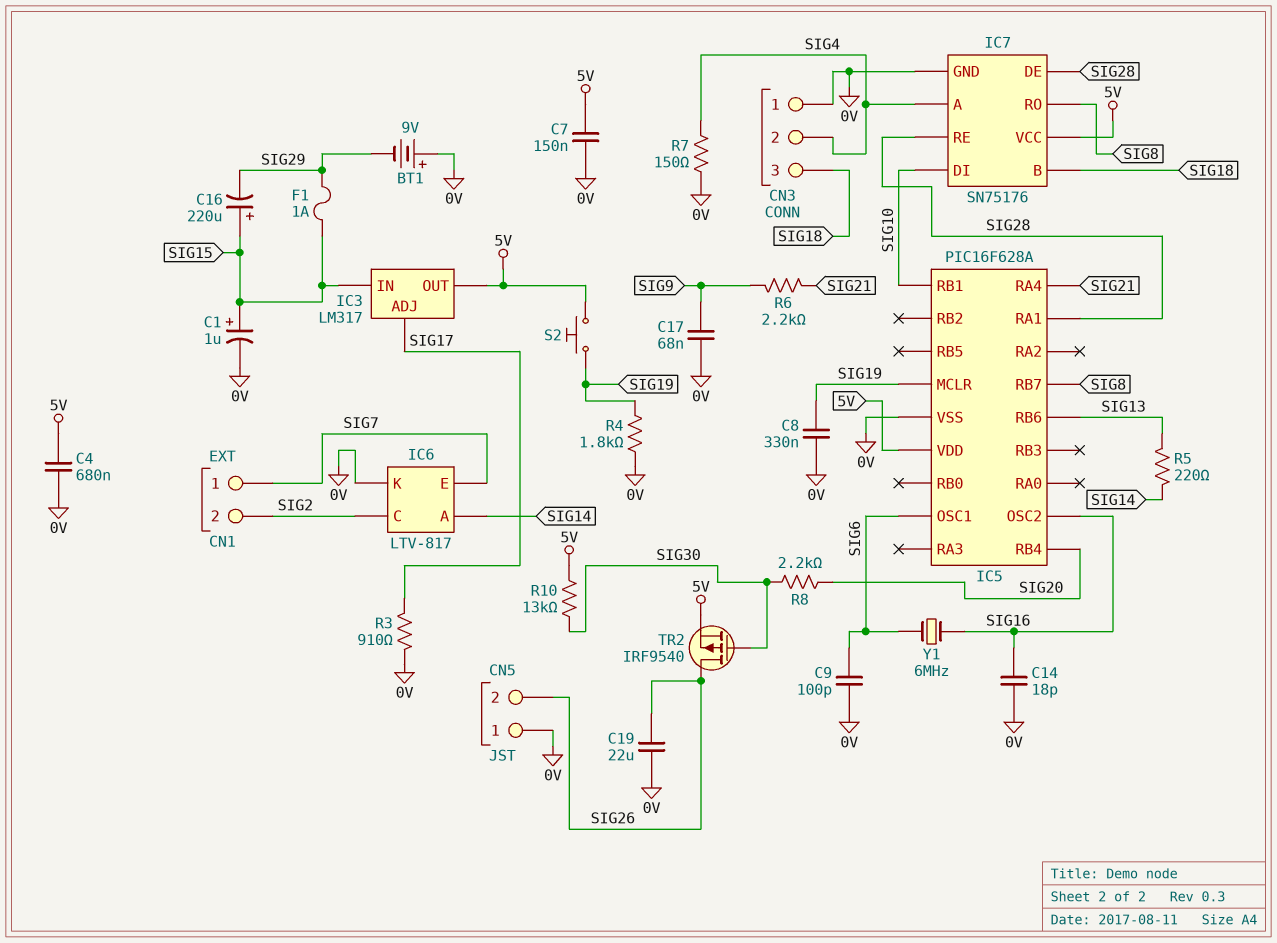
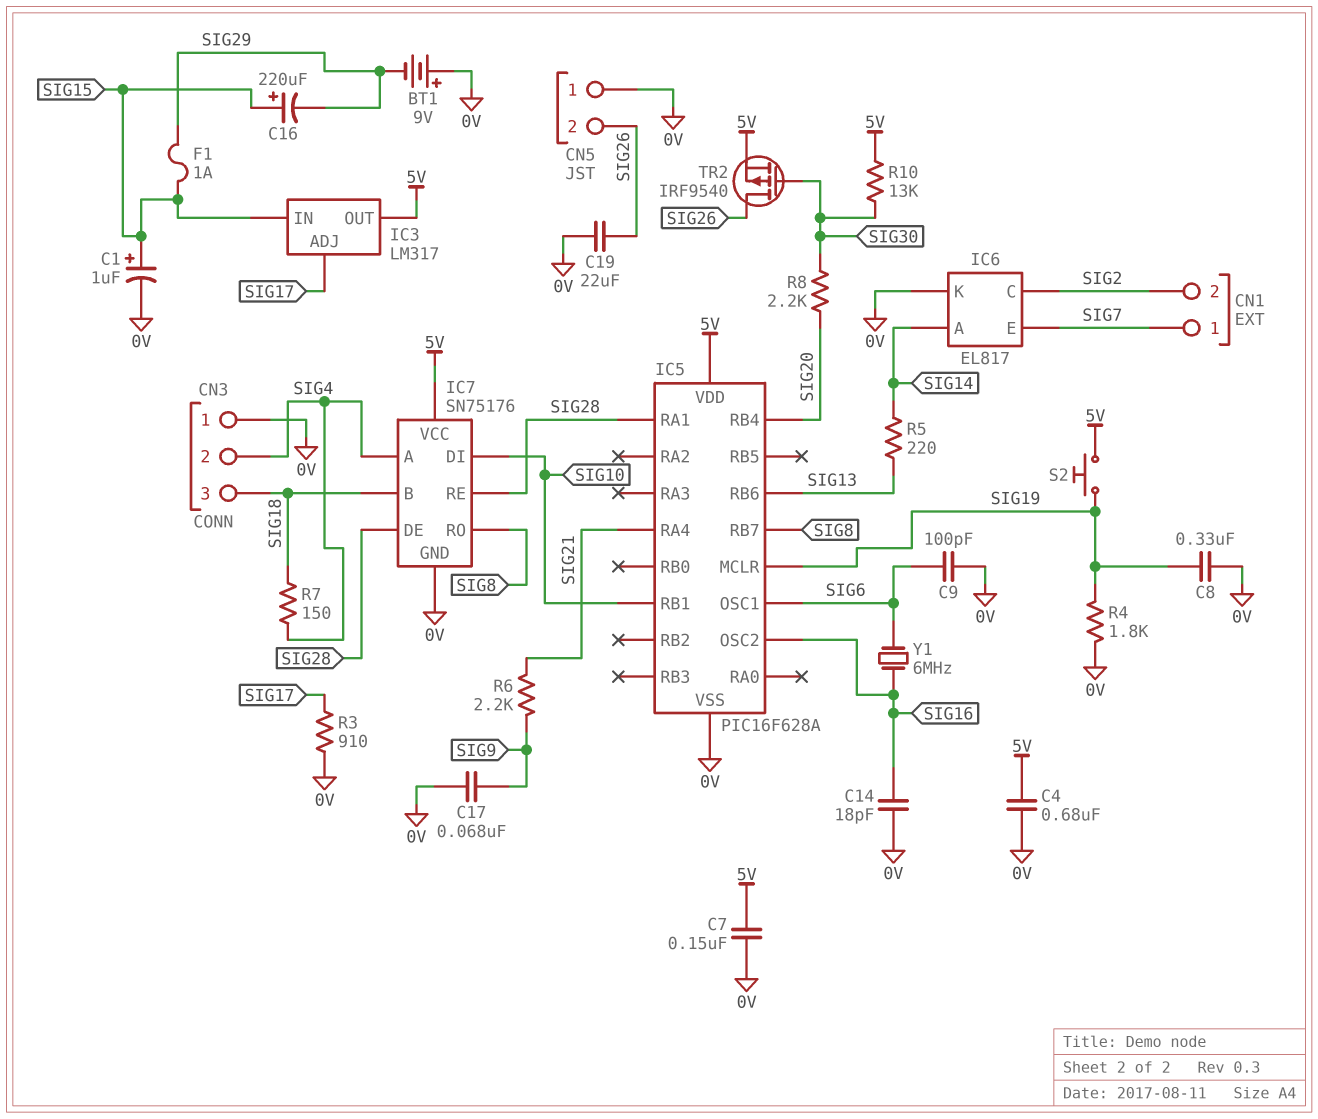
IC6: LTV-817 -> EL817
R7: 150 (0V, SIG4) -> 150 (SIG4, SIG18)

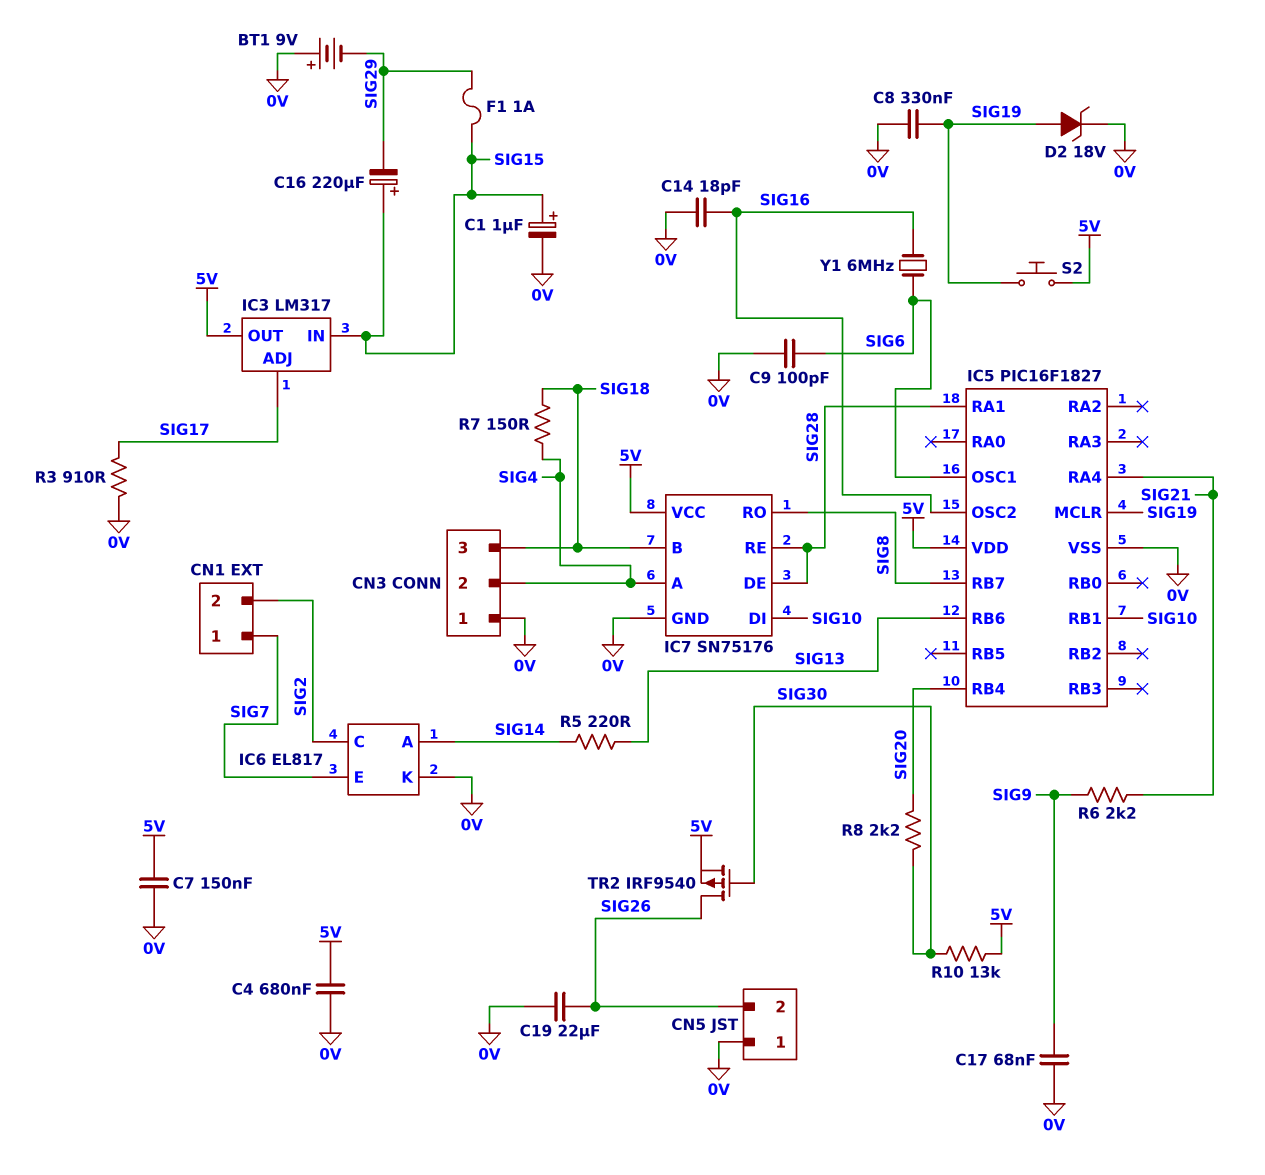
D2: none -> zener 18V (A SIG19, K 0V)
IC5: PIC16F628A -> PIC16F1827
R4: 1.8k (0V, SIG19) -> none

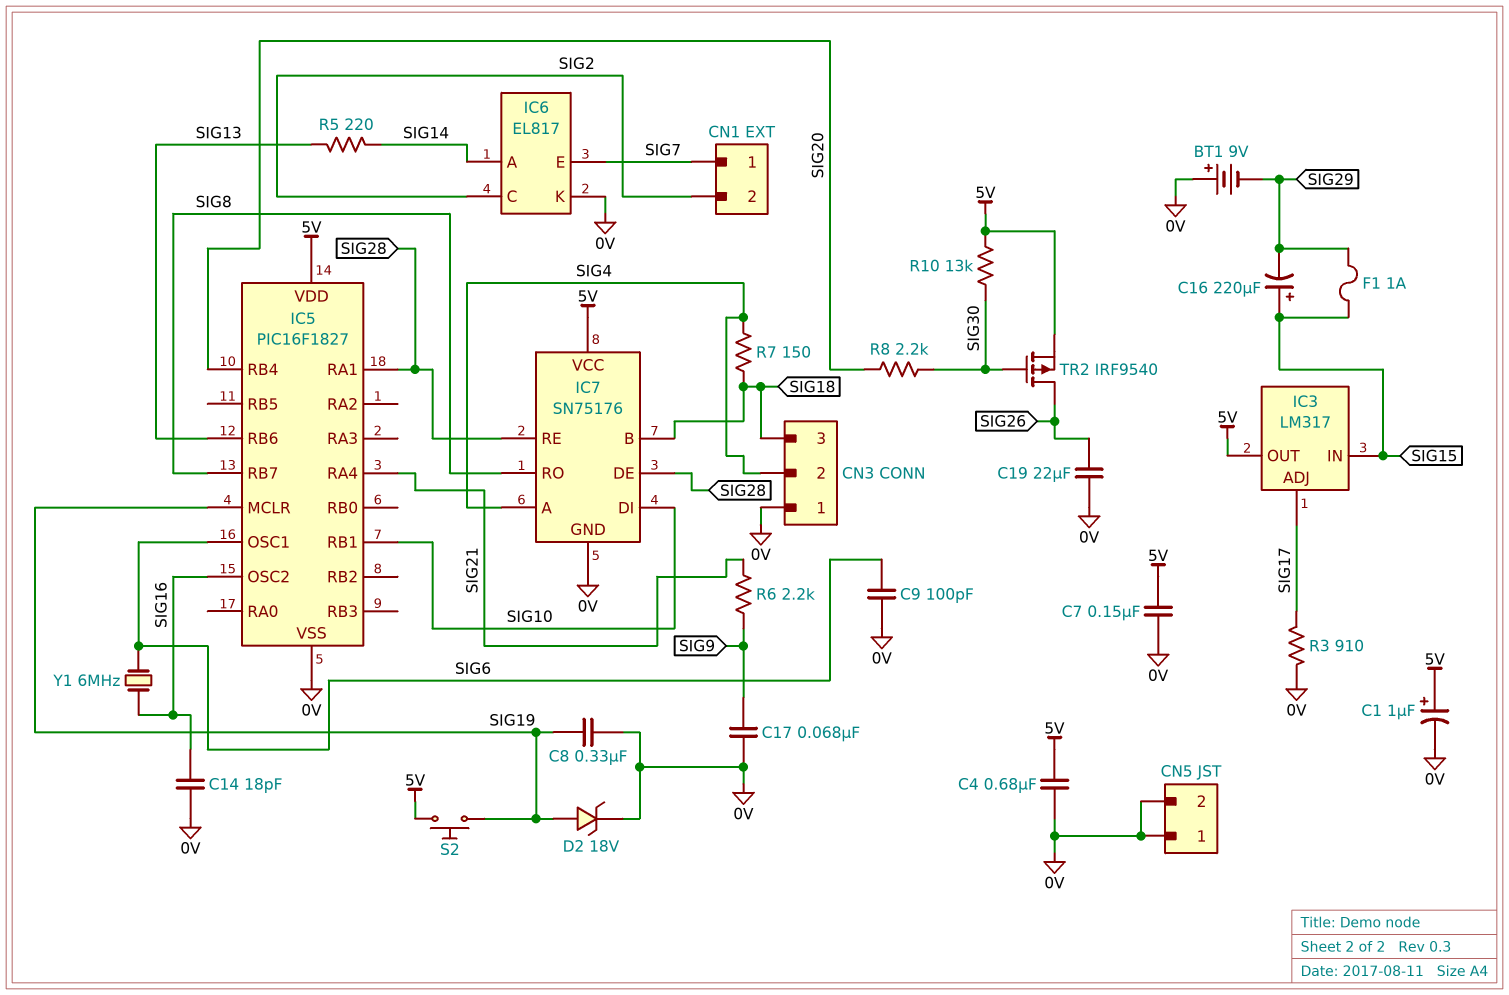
C1: 1uF (plus SIG15, minus 0V) -> 1uF (plus 5V, minus 0V)
CN5 pin 2: SIG26 -> 0V

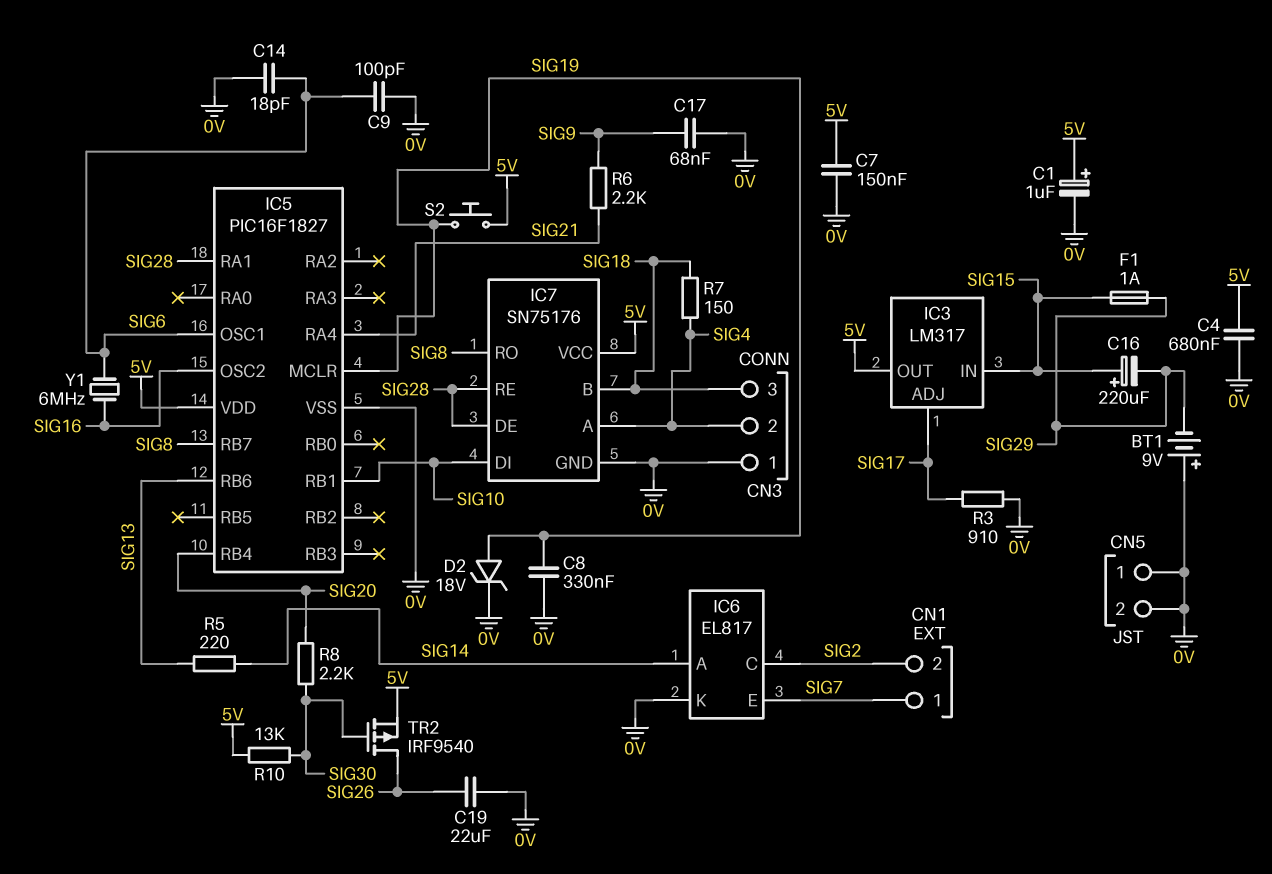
C14: 18pF (0V, SIG16) -> 18pF (0V, SIG6)

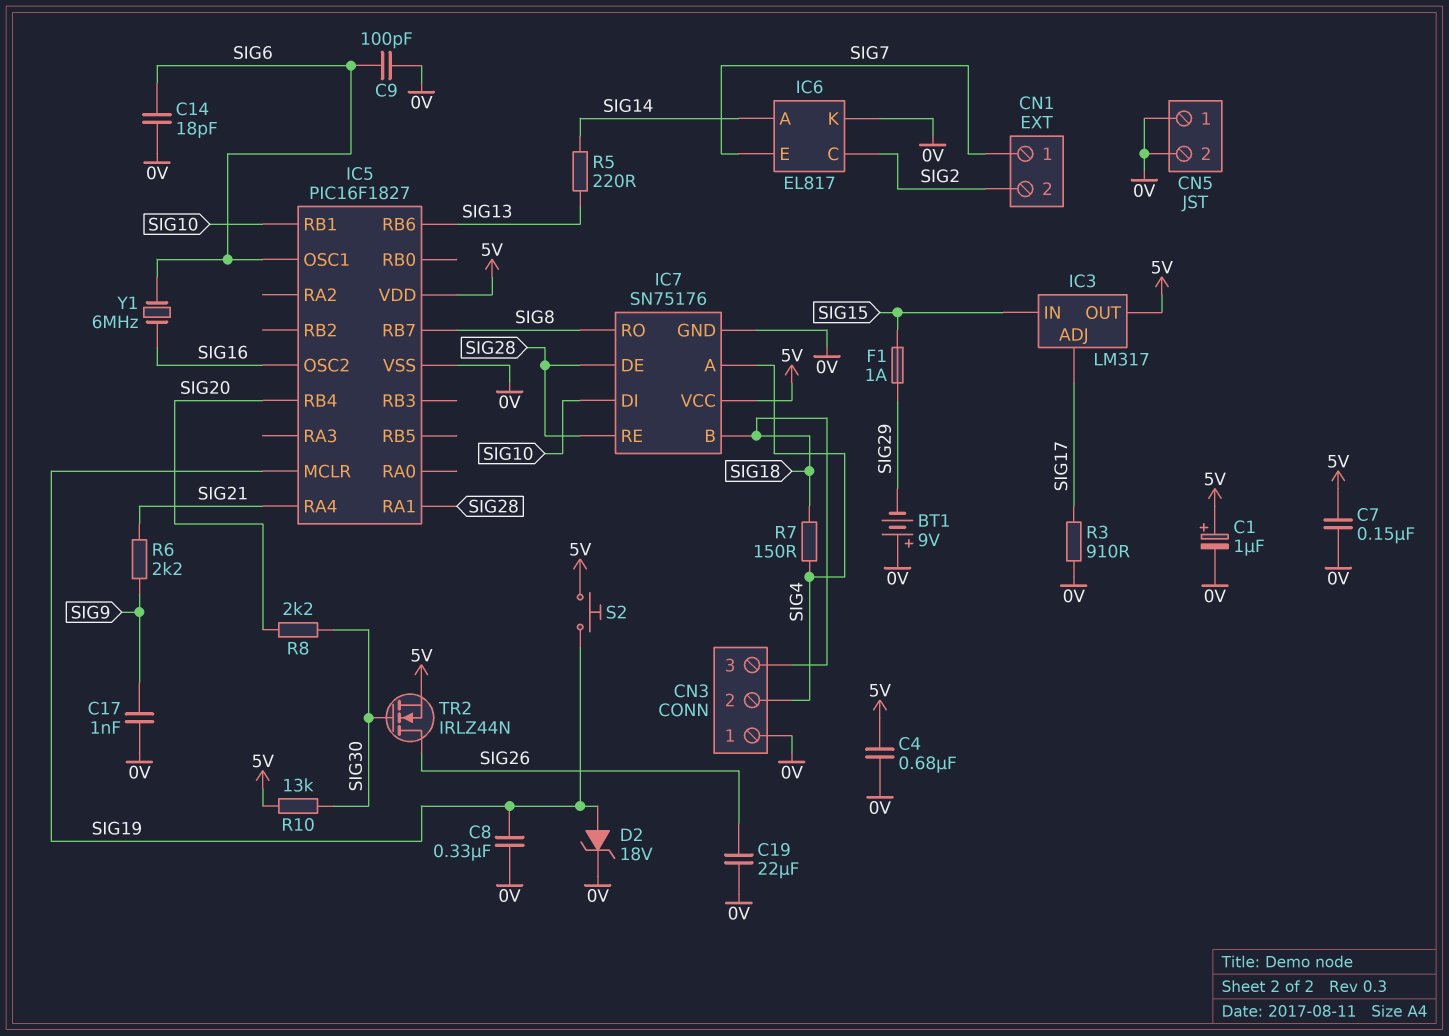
C16: 220uF (plus SIG15, minus SIG29) -> none
C17: 68nF (0V, SIG9) -> 1nF (0V, SIG9)
TR2: PMOS IRF9540 (G SIG30, D SIG26, S 5V) -> NMOS IRLZ44N (G SIG30, D SIG26, S 5V)

